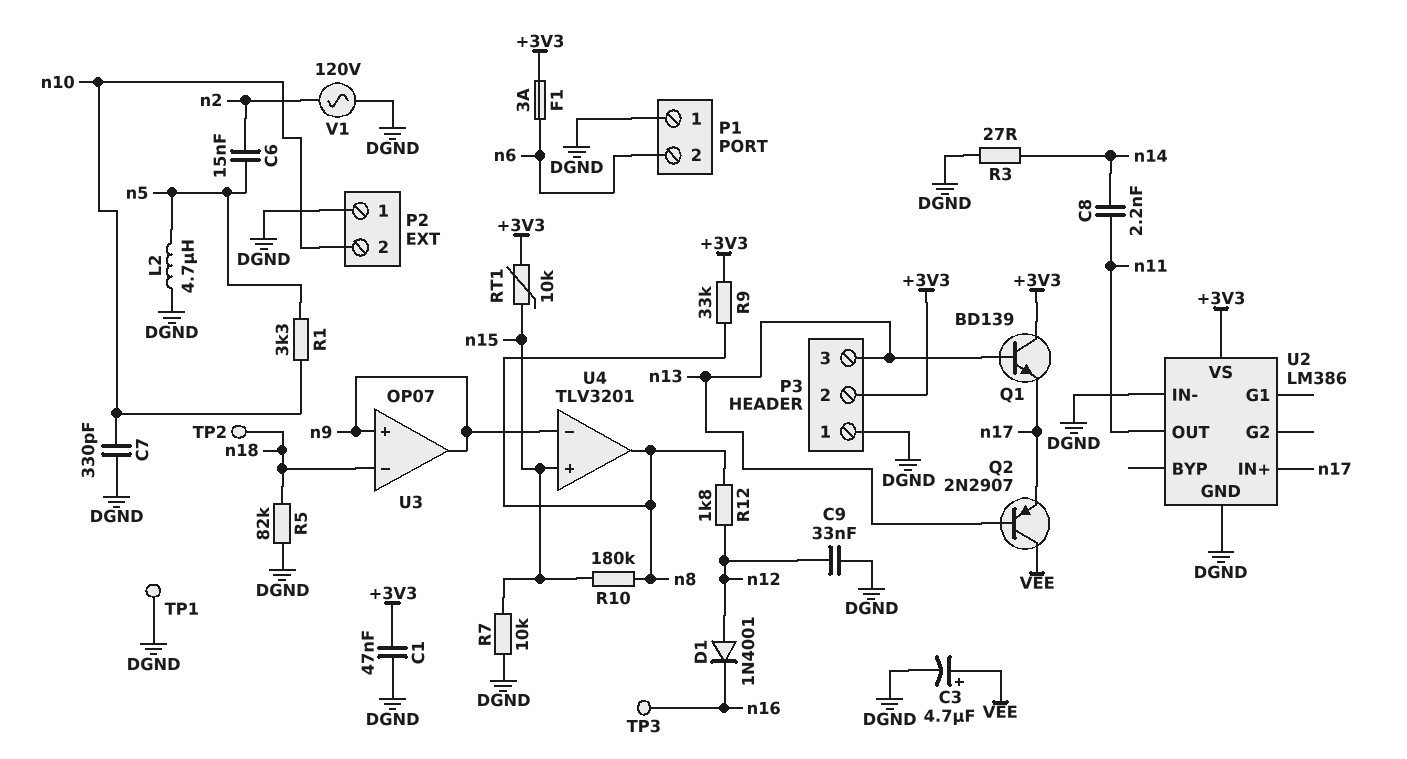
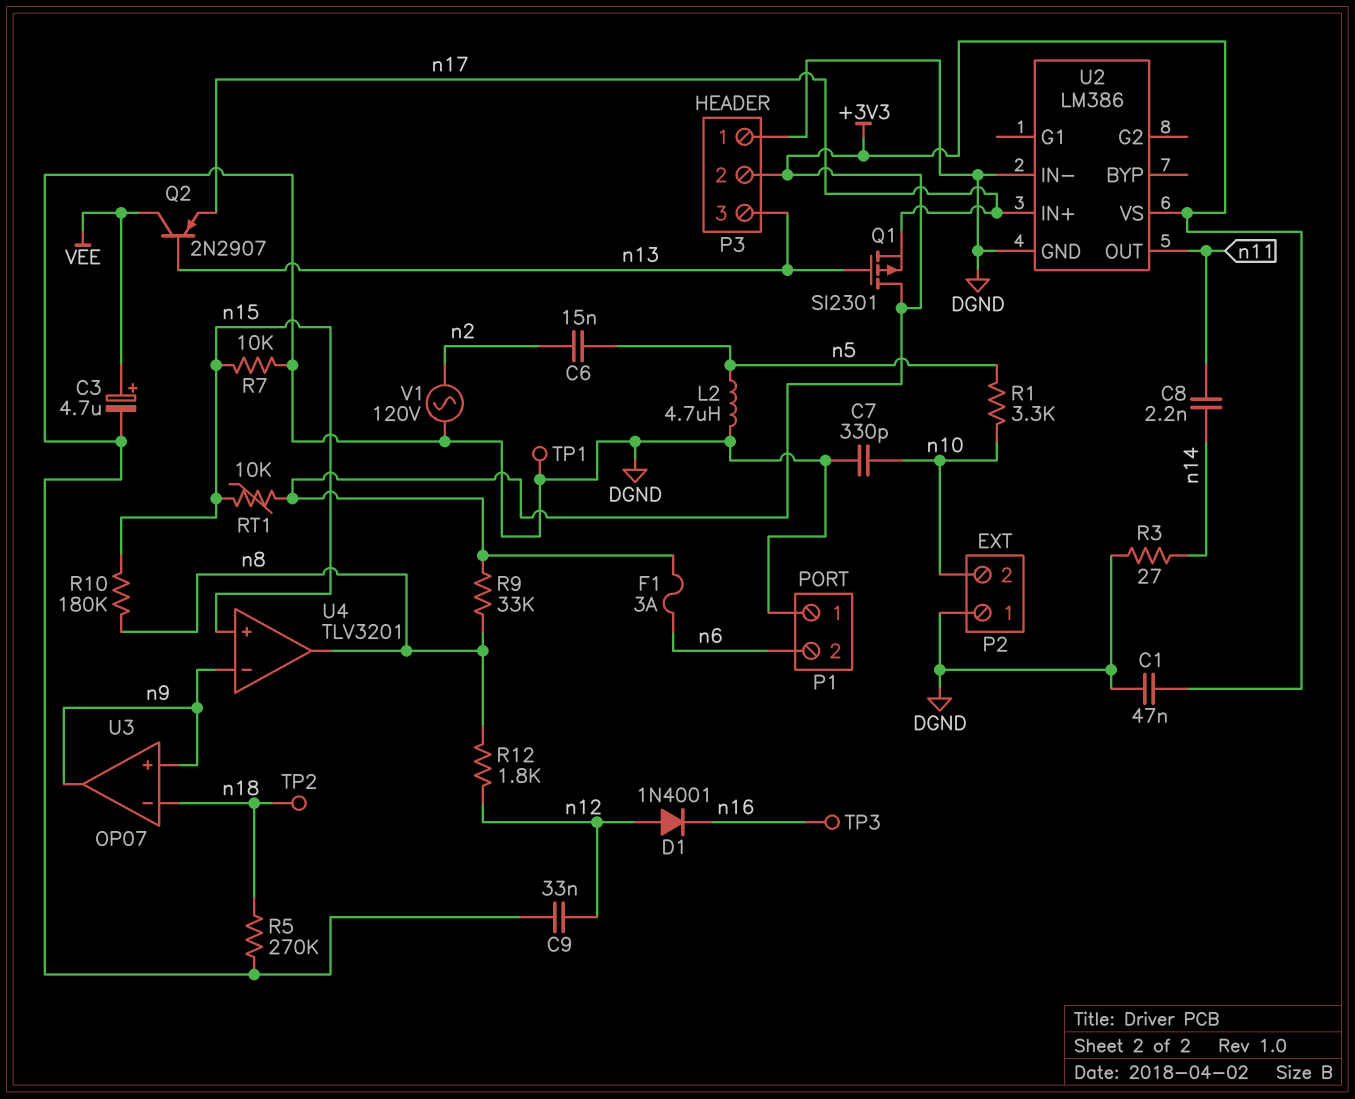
Q1: NPN BD139 (B n13, C +3V3, E n17) -> PMOS SI2301 (G n13, D +3V3, S n17)
R5: 82k (DGND, n18) -> 270k (DGND, n18)

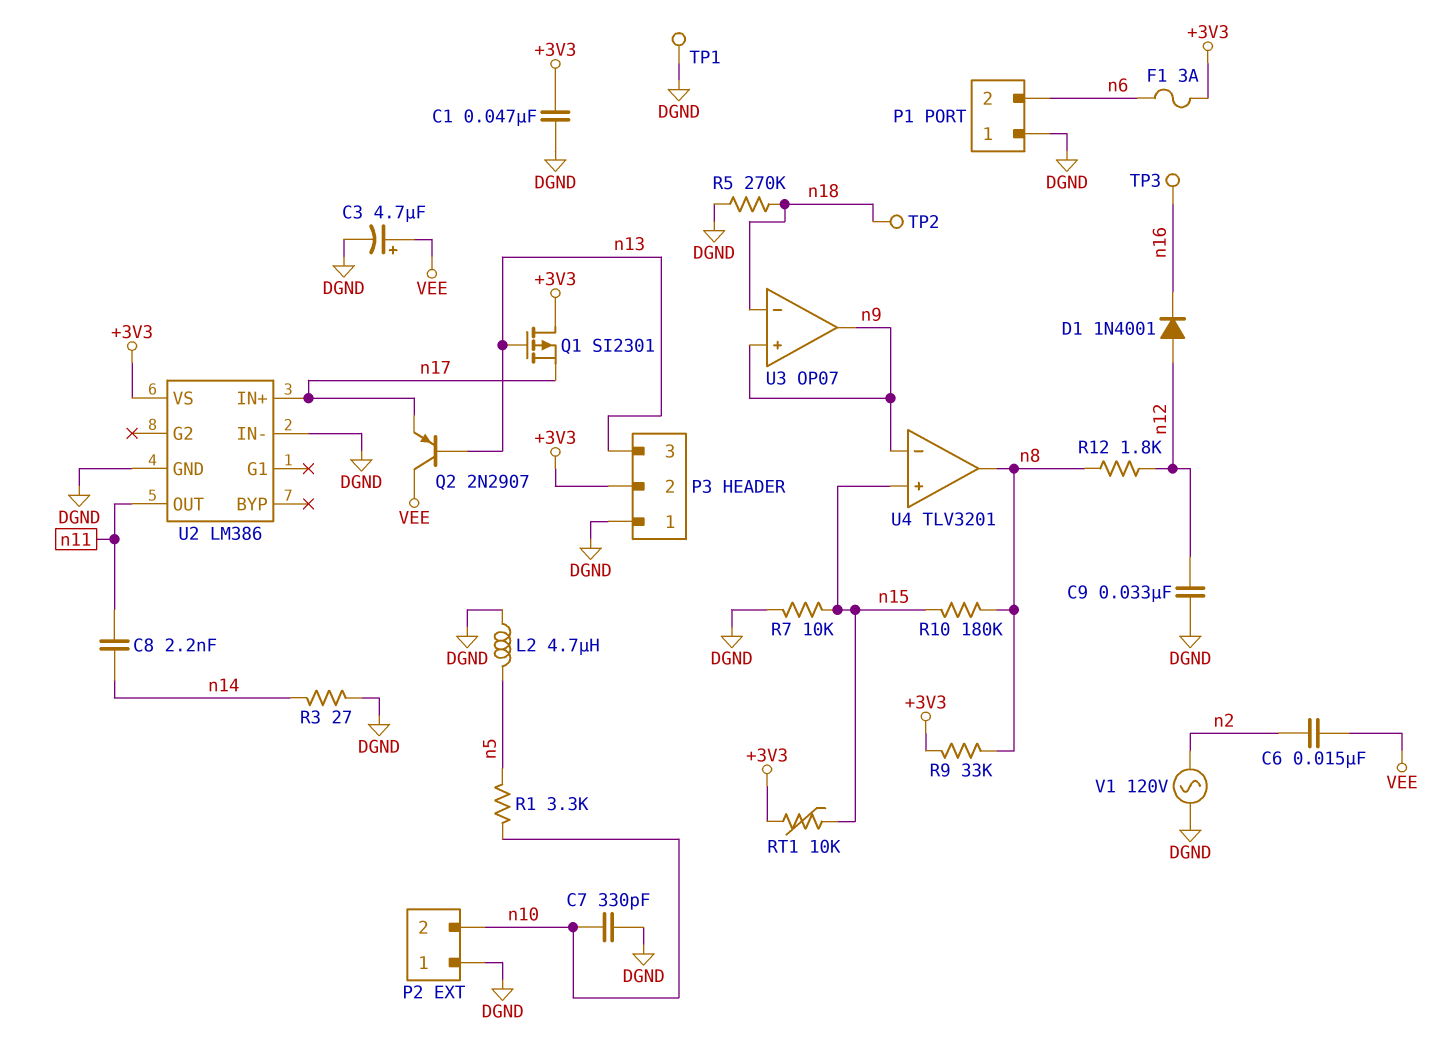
C6: 15nF (n2, n5) -> 15nF (VEE, n2)

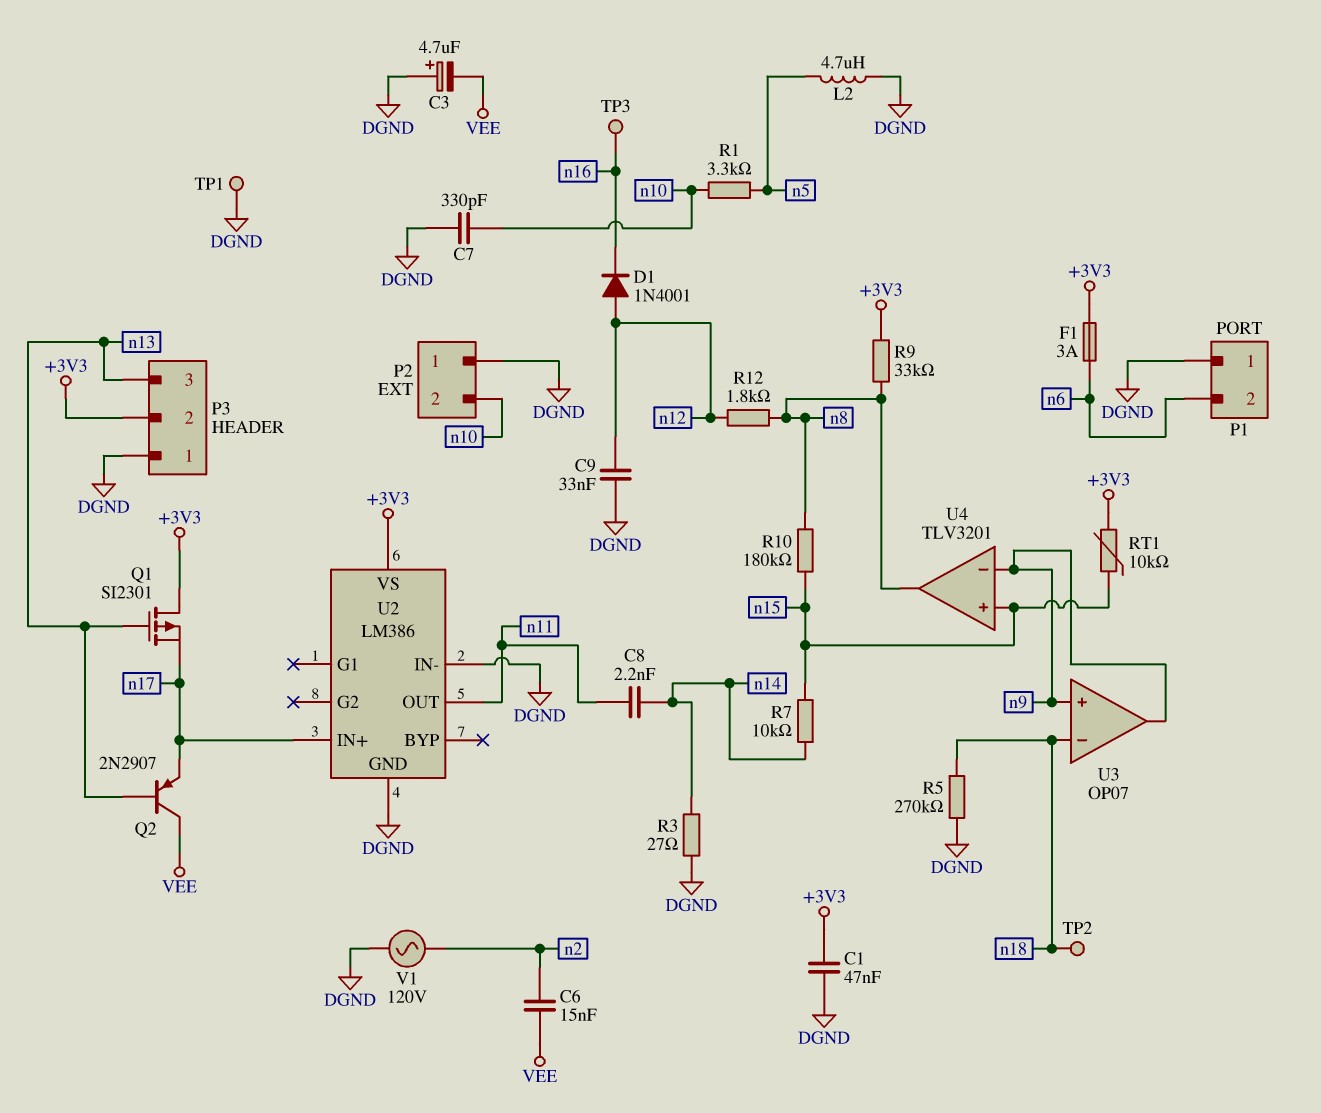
C3: 4.7uF (plus VEE, minus DGND) -> 4.7uF (plus DGND, minus VEE)
R7: 10k (DGND, n15) -> 10k (n14, n15)

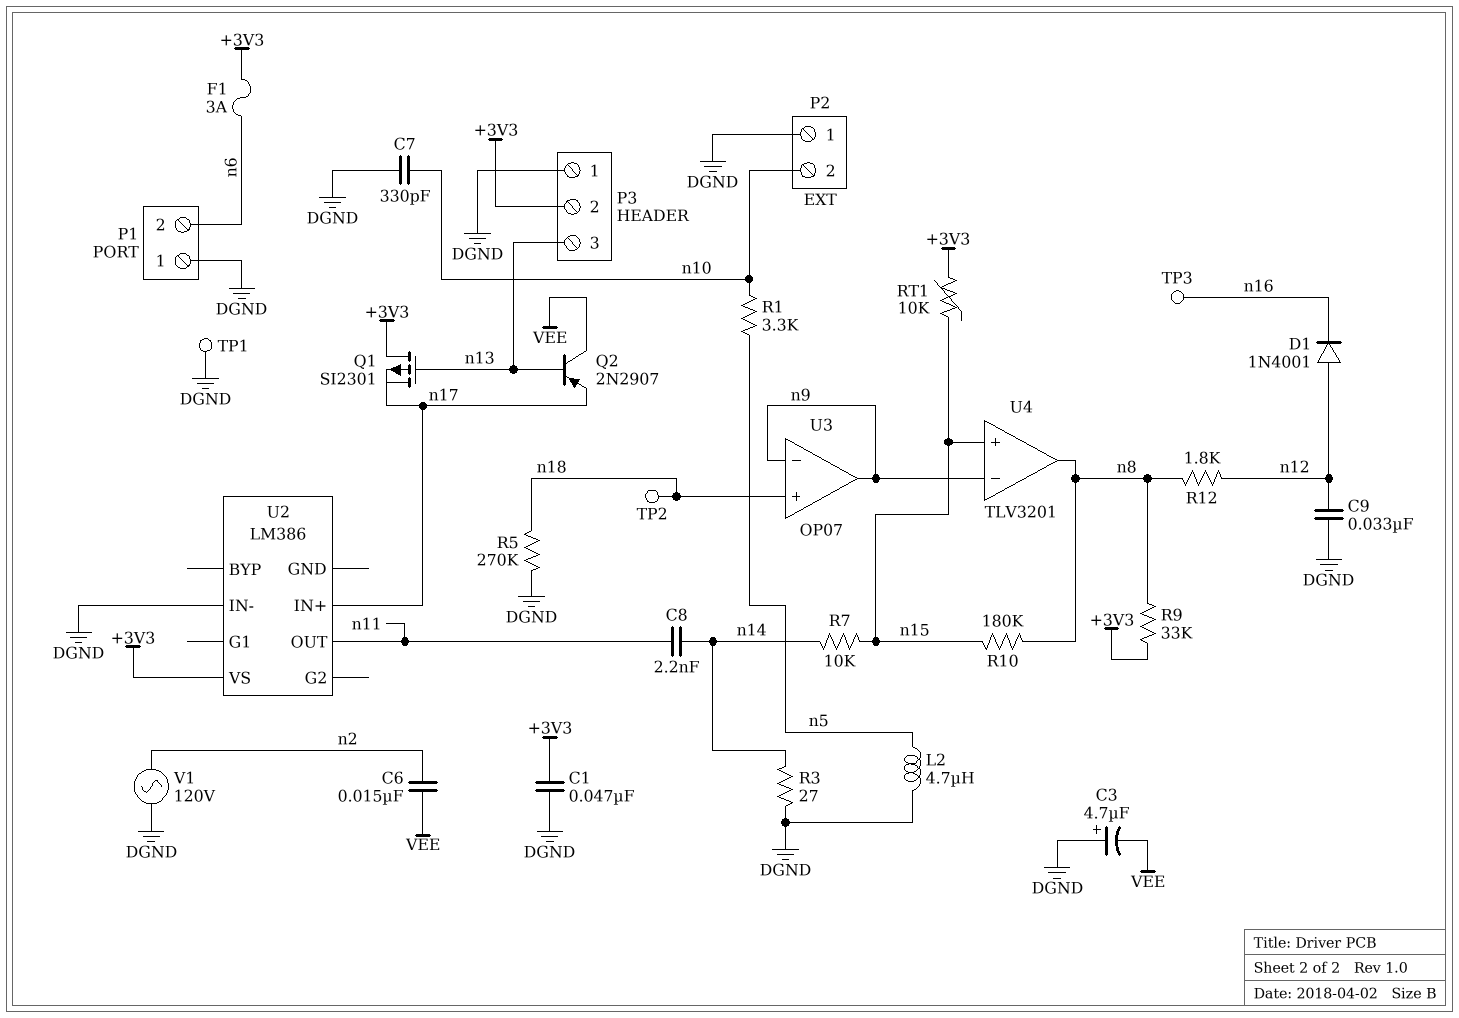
U2 pin GND: DGND -> none
U3 pin in+: n9 -> n18
U3 pin in-: n18 -> n9

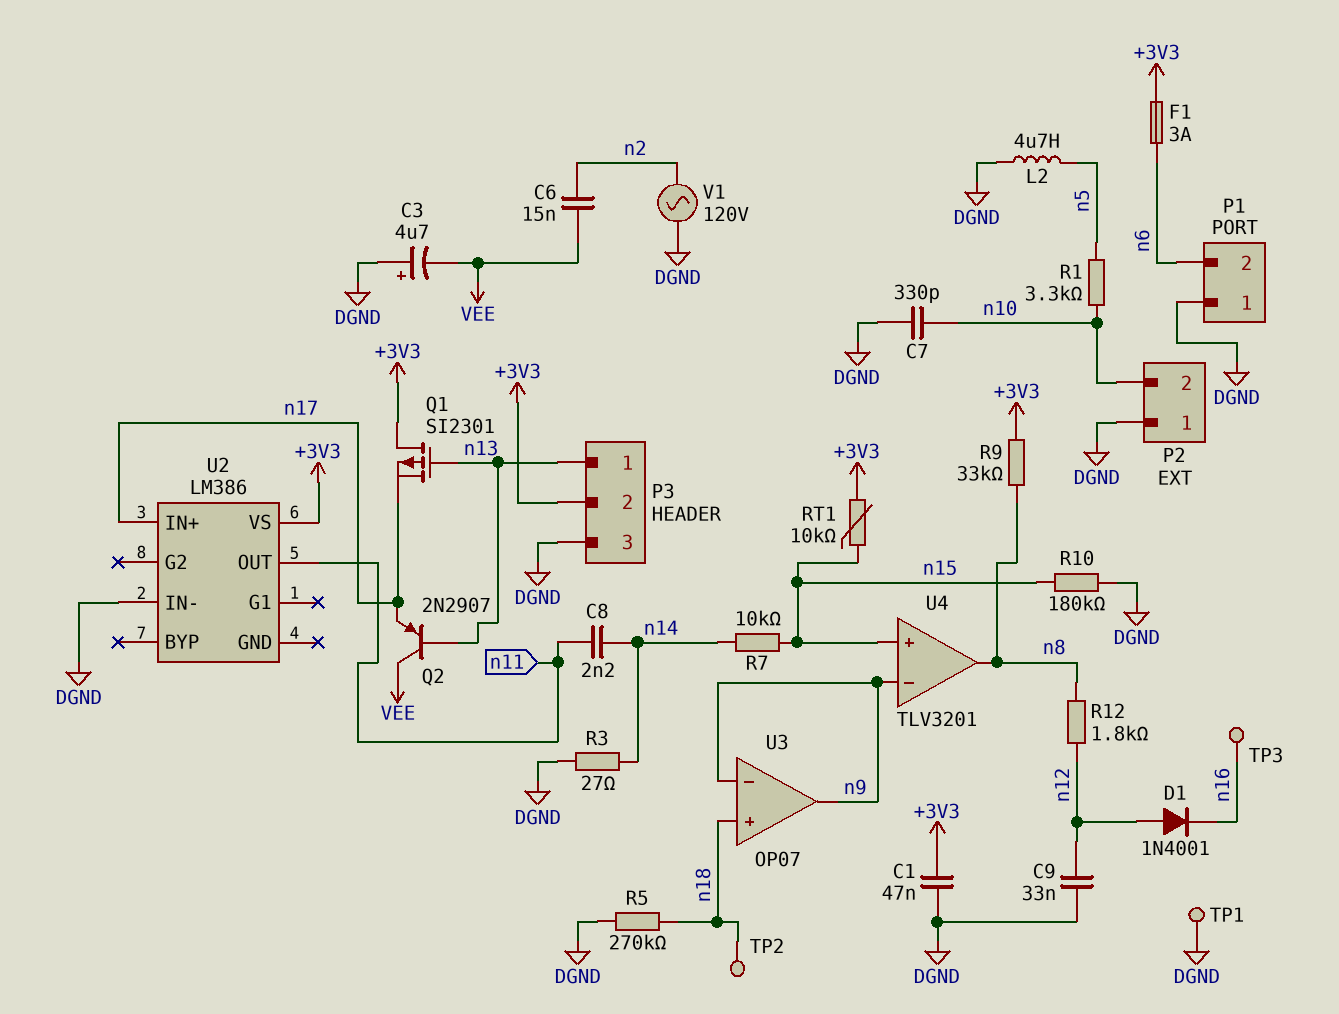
P3 pin 1: DGND -> n13
P3 pin 3: n13 -> DGND
R10: 180k (n8, n15) -> 180k (DGND, n15)

